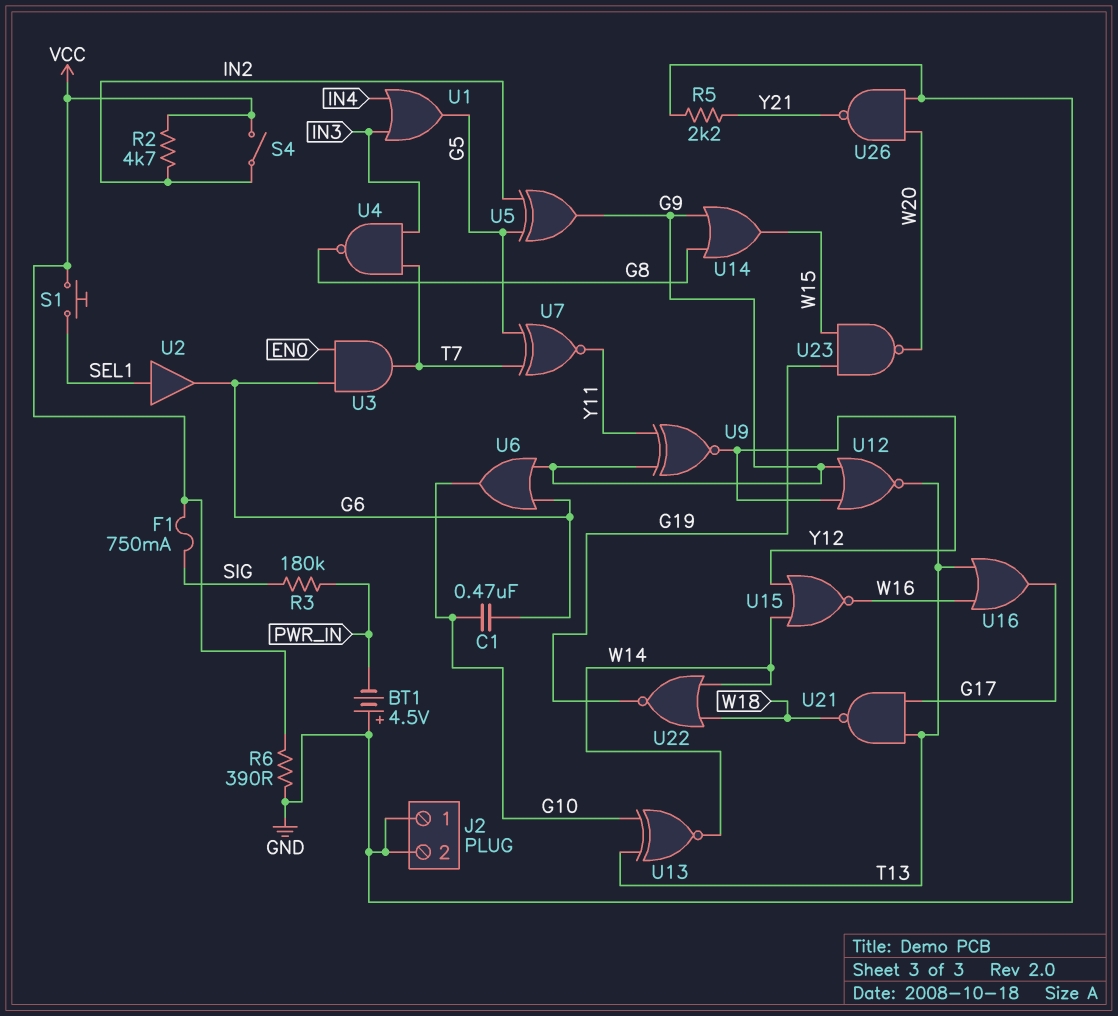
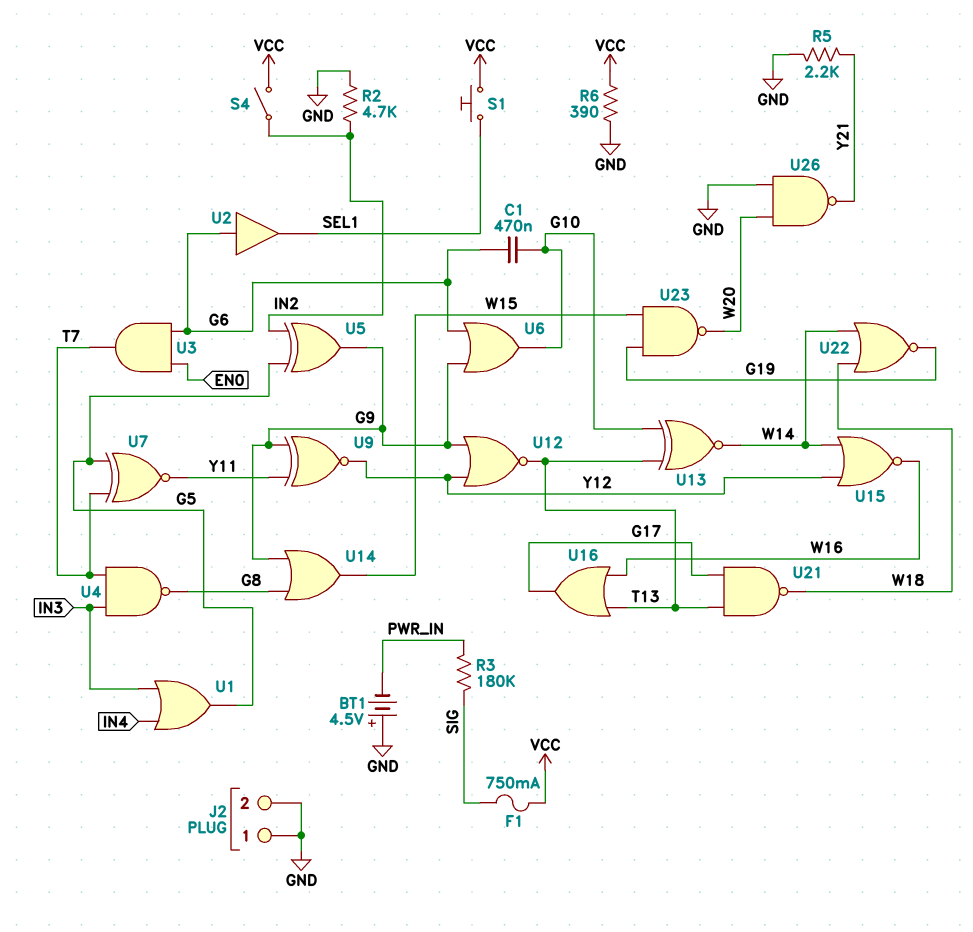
R2: 4.7k (IN2, VCC) -> 4.7k (GND, IN2)
U2: buffer (in SEL1, out G6) -> buffer (in G6, out SEL1)

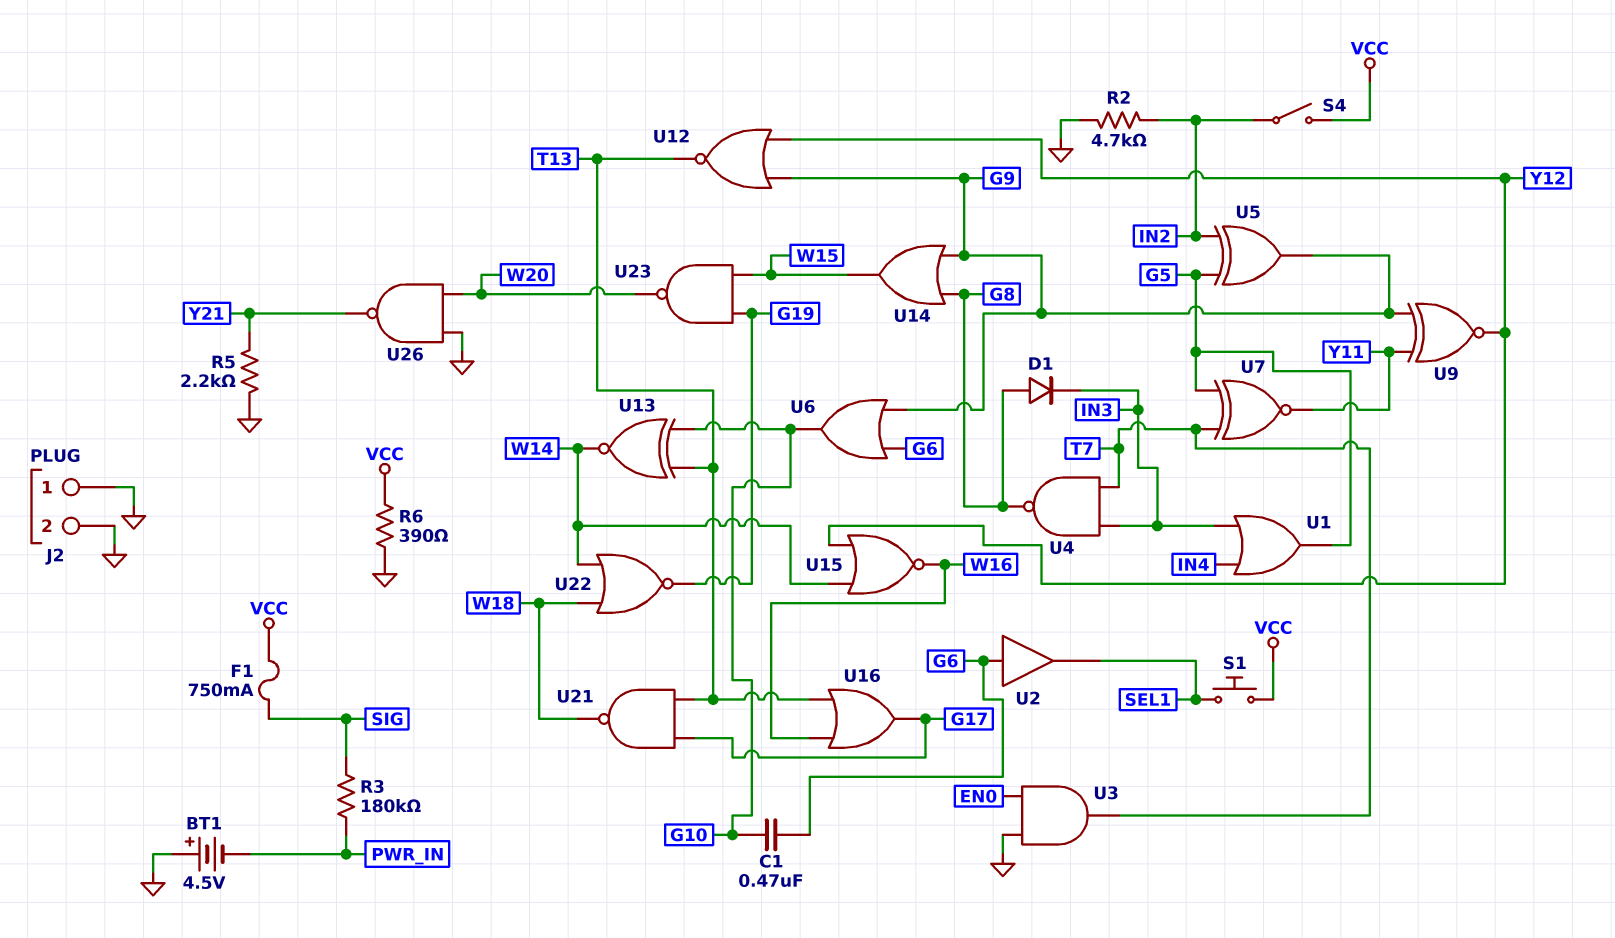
D1: none -> diode (A G8, K IN3)
U3: AND (in EN0, in G6, out T7) -> AND (in EN0, in GND, out T7)

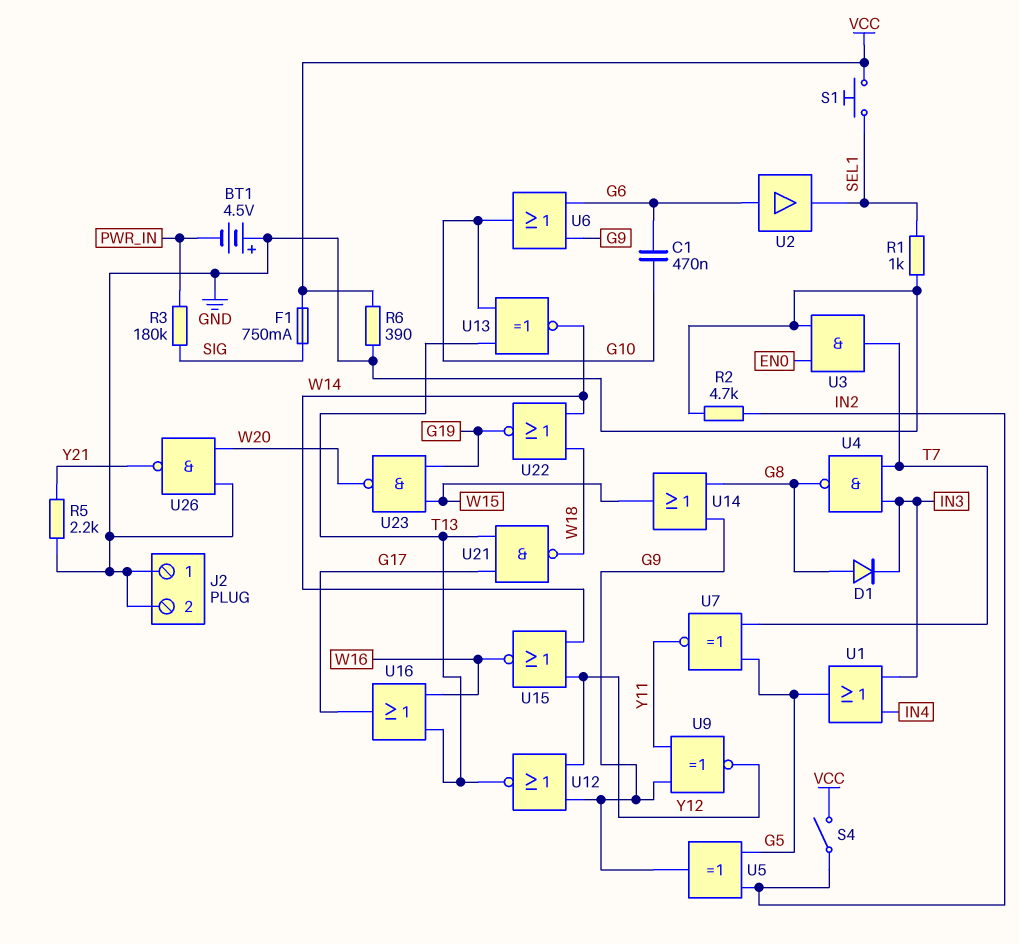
R1: none -> 1k (GND, SEL1)

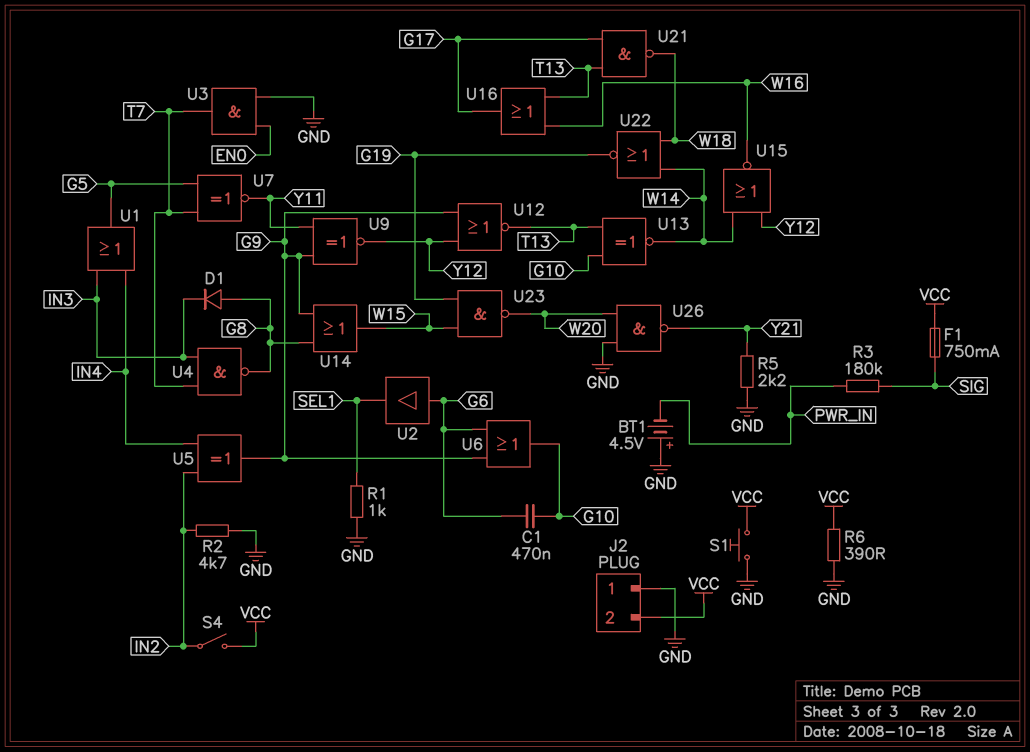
J2 pin 2: GND -> VCC
S1: button (SEL1, VCC) -> button (GND, VCC)
U5: XOR (in G5, in IN2, out G9) -> XOR (in IN2, in IN4, out G9)

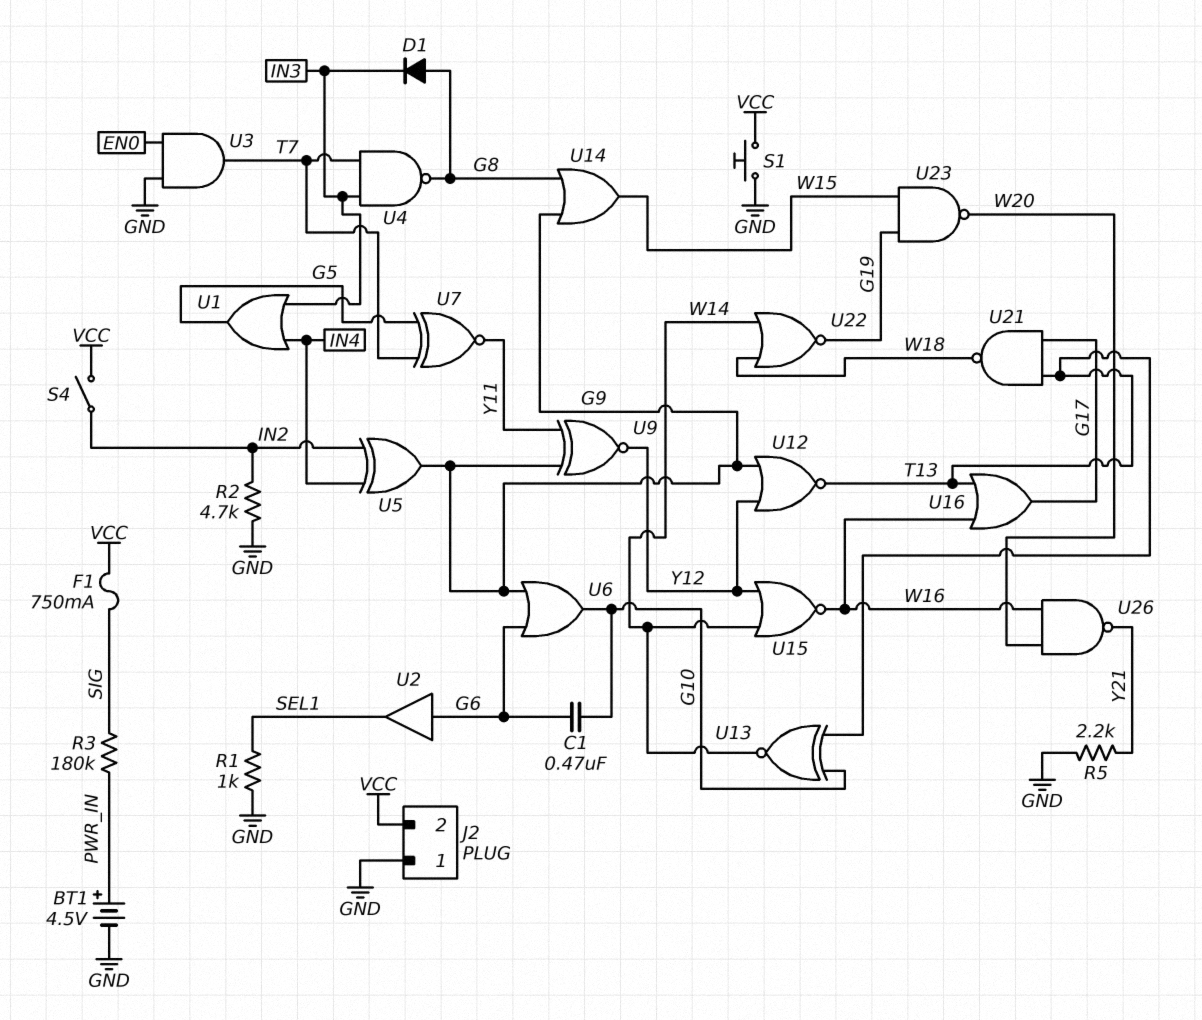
BT1: 4.5V (plus GND, minus PWR_IN) -> 4.5V (plus PWR_IN, minus GND)
R6: 390 (GND, VCC) -> none
U26: NAND (in GND, in W20, out Y21) -> NAND (in W16, in W20, out Y21)

